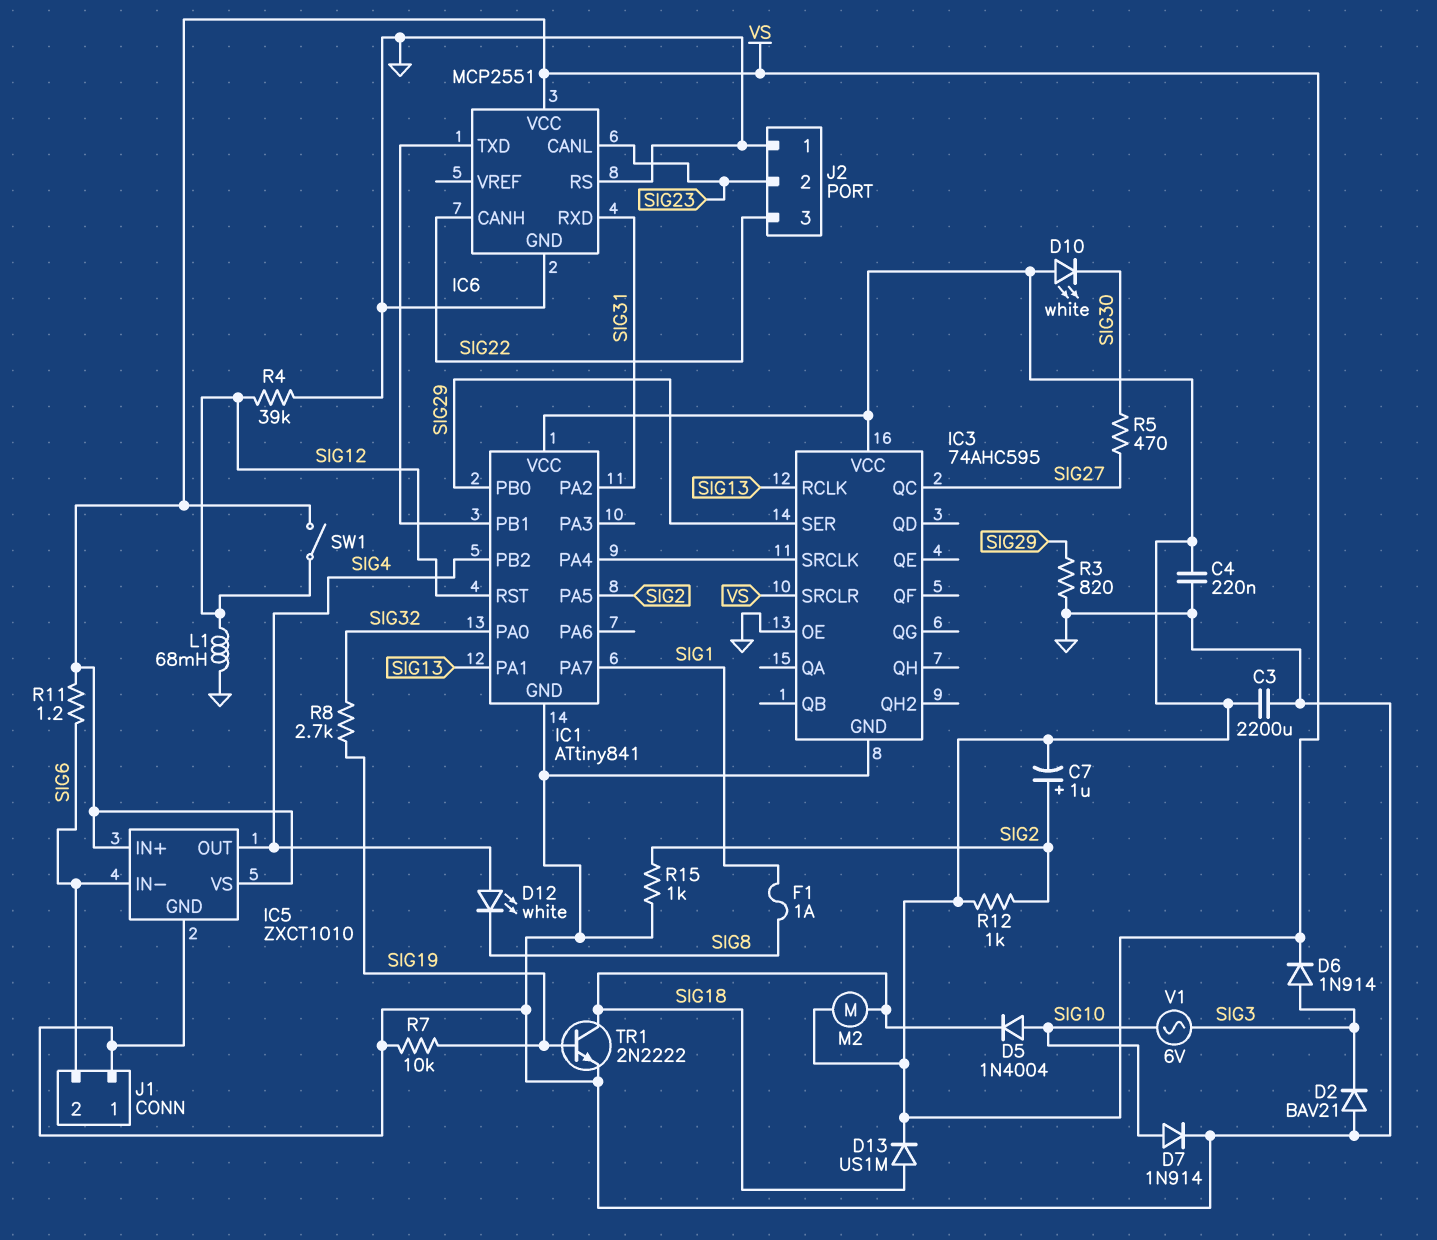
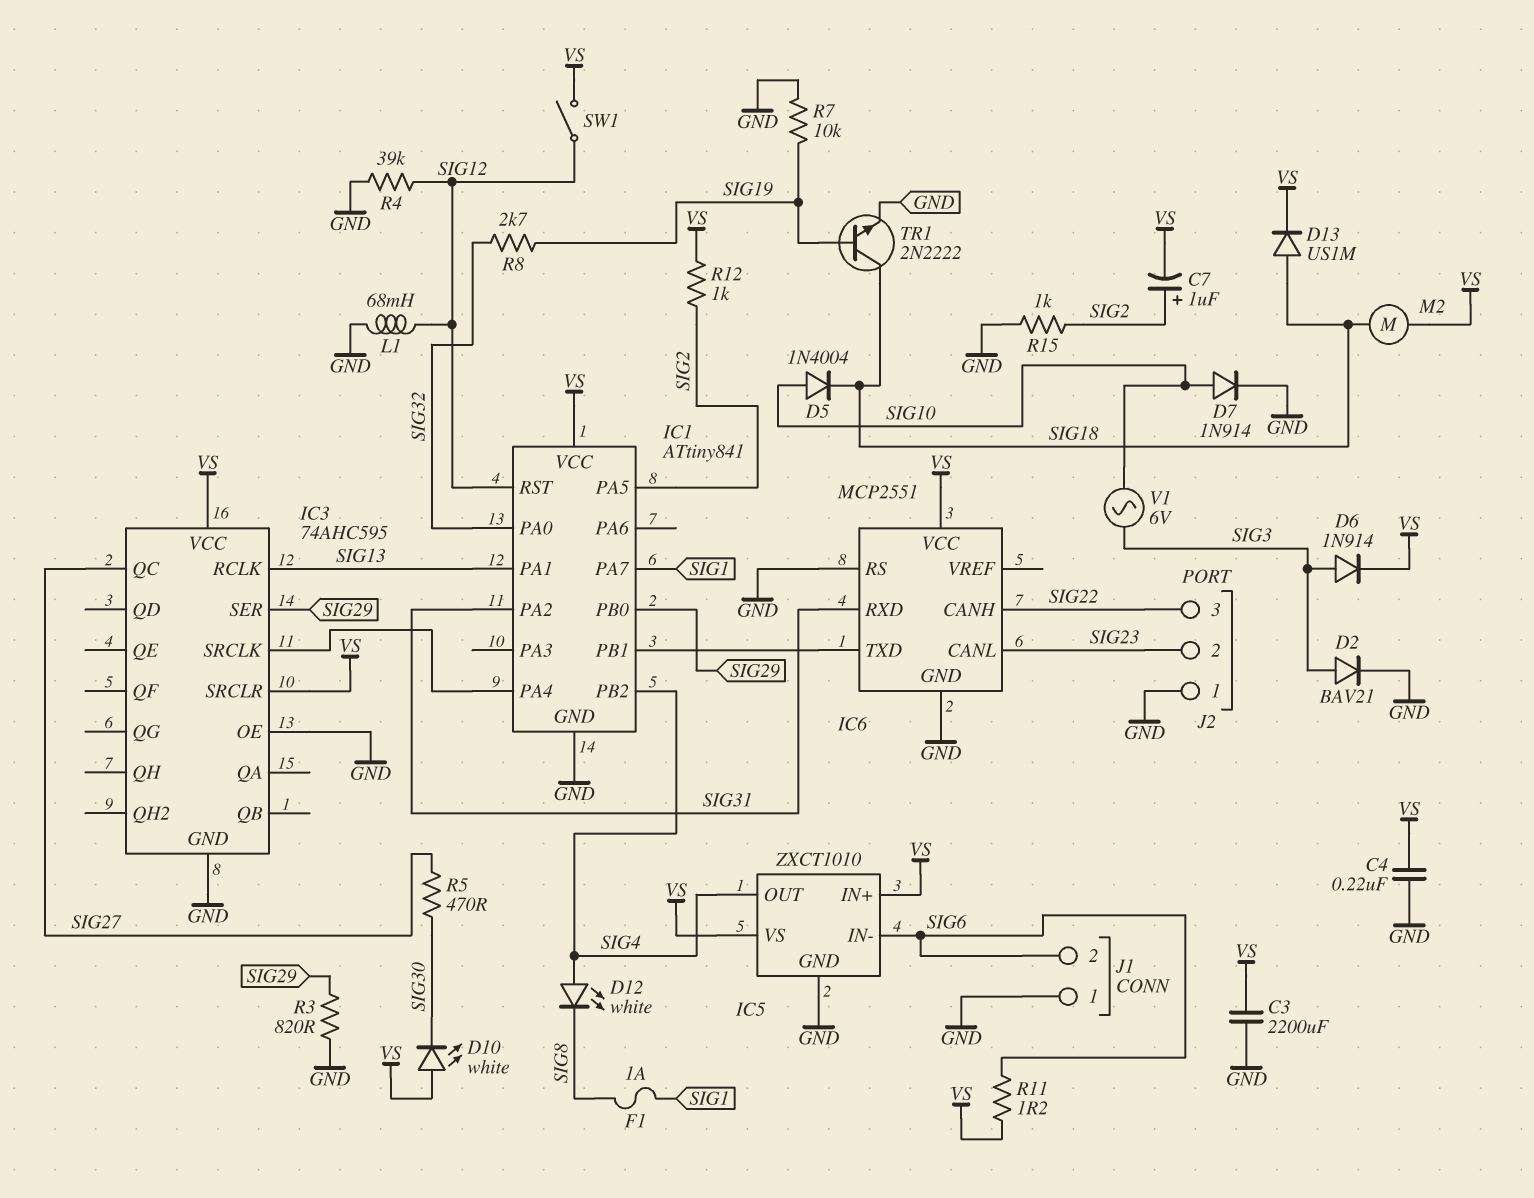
D2: diode BAV21 (A GND, K SIG3) -> diode BAV21 (A SIG3, K GND)

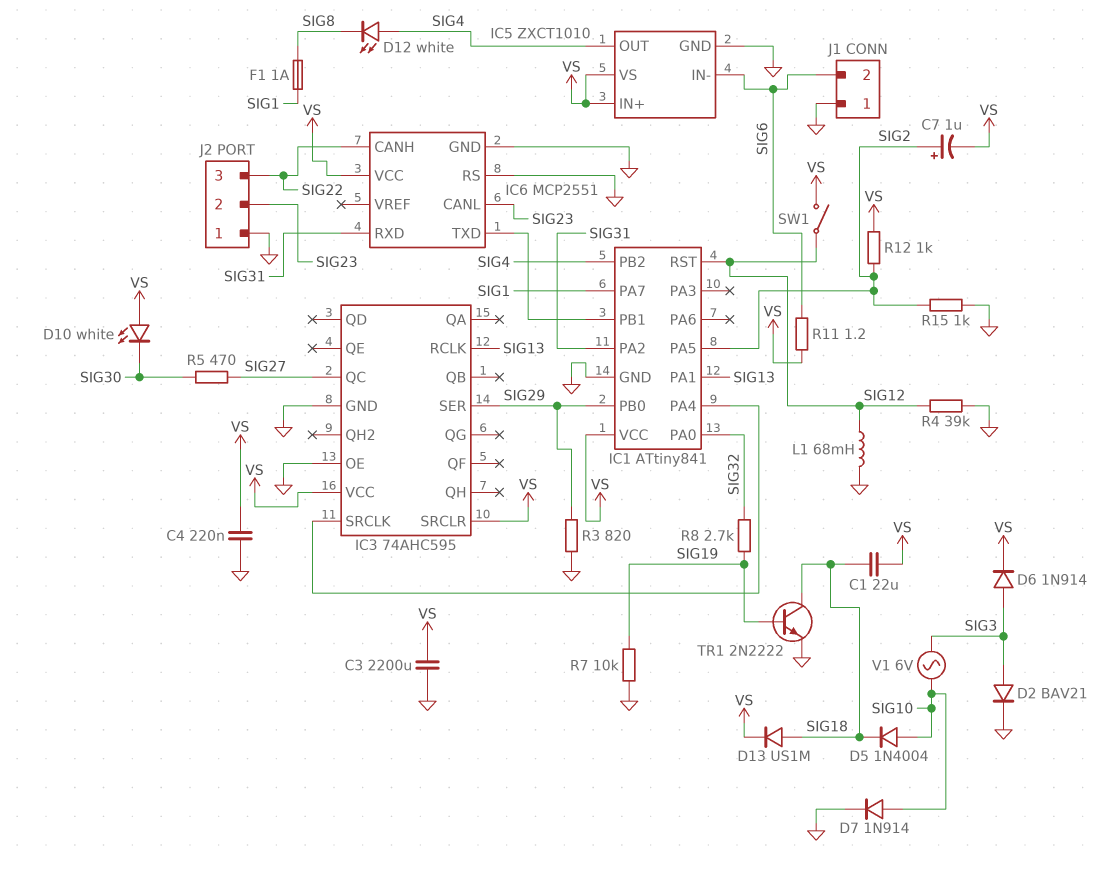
C1: none -> 22uF (SIG18, VS)
M2: motor (SIG18, VS) -> none

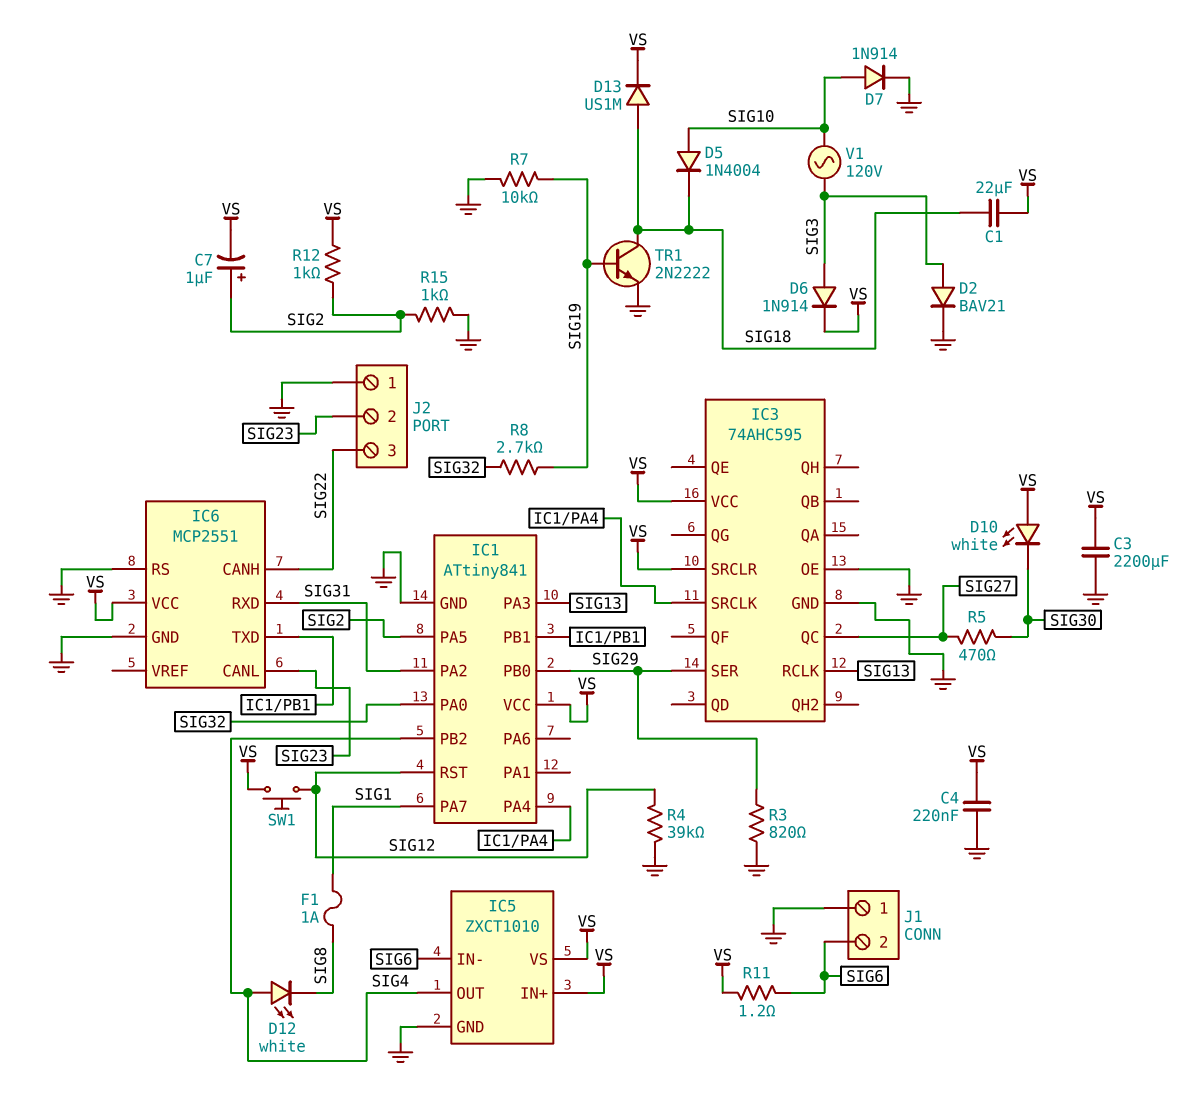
IC1 pin PA1: SIG13 -> none
IC1 pin PA3: none -> SIG13
L1: 68mH (GND, SIG12) -> none
SW1: switch (SIG12, VS) -> button (SIG12, VS)
V1: AC 6V (SIG3, SIG10) -> AC 120V (SIG3, SIG10)

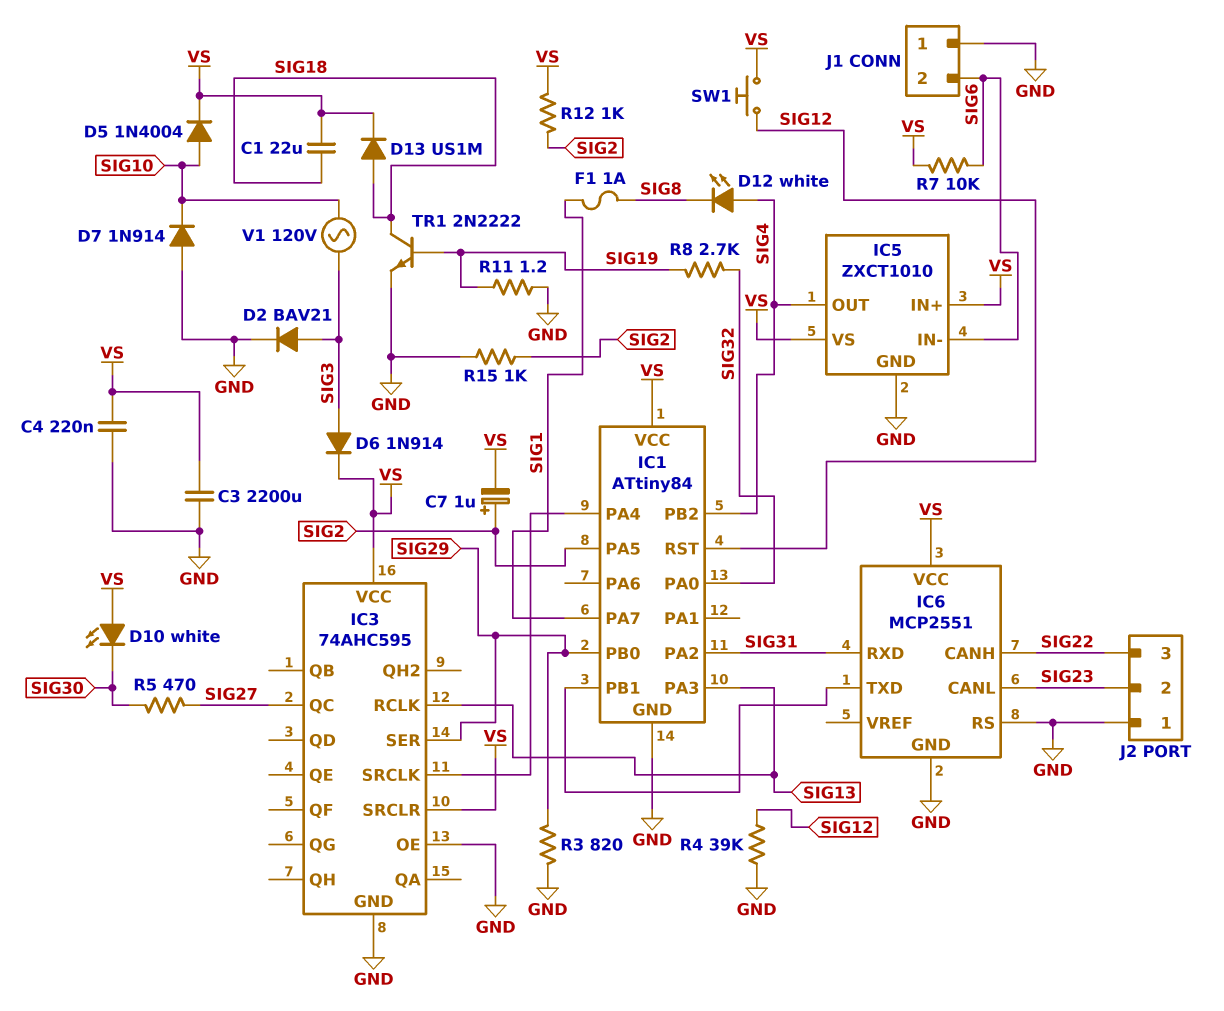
D5: diode 1N4004 (A SIG10, K SIG18) -> diode 1N4004 (A SIG10, K VS)
D7: diode 1N914 (A SIG10, K GND) -> diode 1N914 (A GND, K SIG10)
IC1: ATtiny841 -> ATtiny84
R7: 10k (GND, SIG19) -> 10k (SIG6, VS)
R11: 1.2 (SIG6, VS) -> 1.2 (GND, SIG19)

